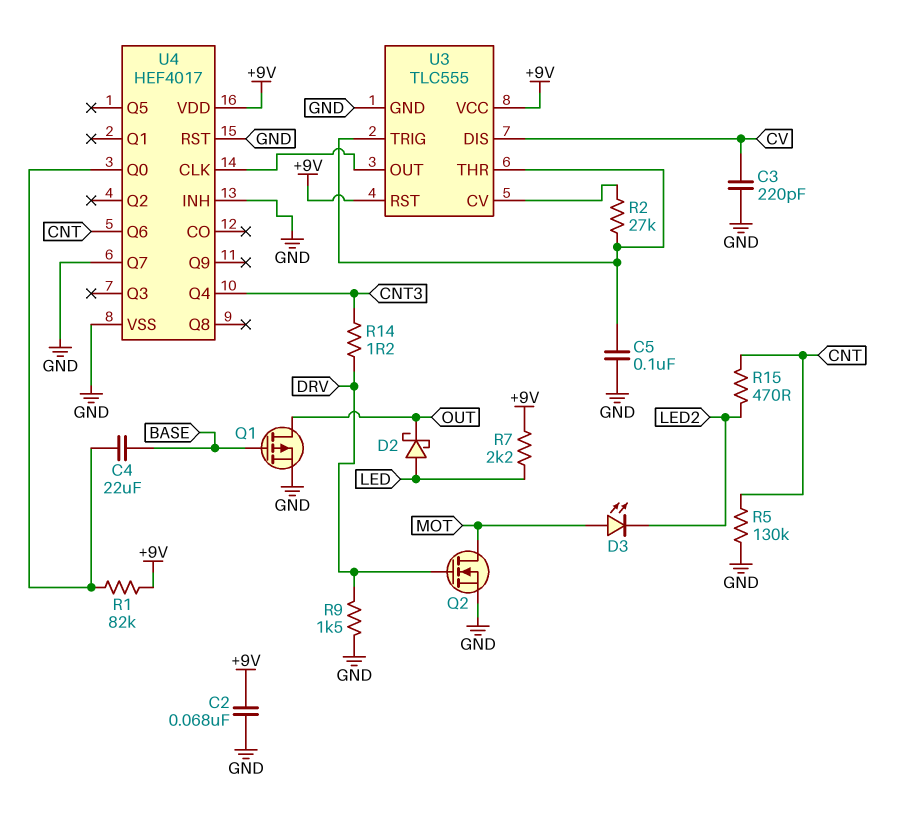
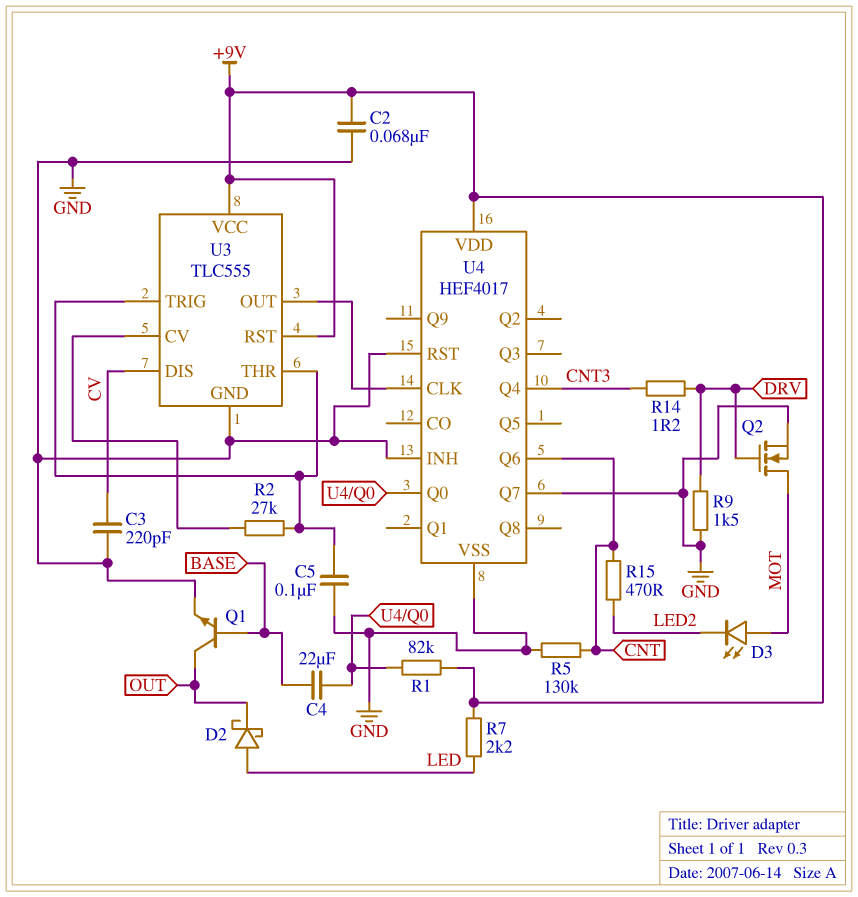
Q1: PMOS (G BASE, D OUT, S GND) -> NPN (B BASE, C OUT, E GND)

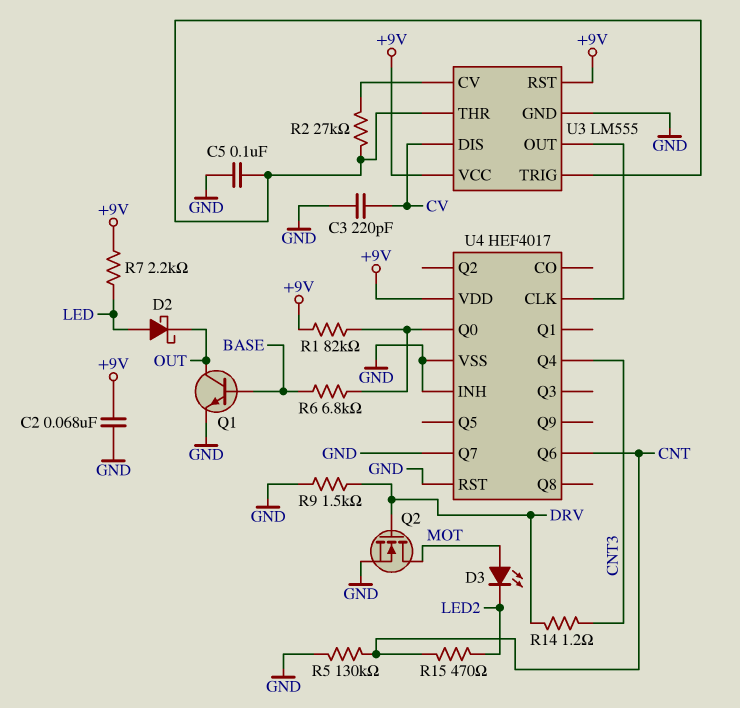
C4: 22uF (BASE, U4/Q0) -> none
R6: none -> 6.8k (BASE, U4/Q0)
U3: TLC555 -> LM555

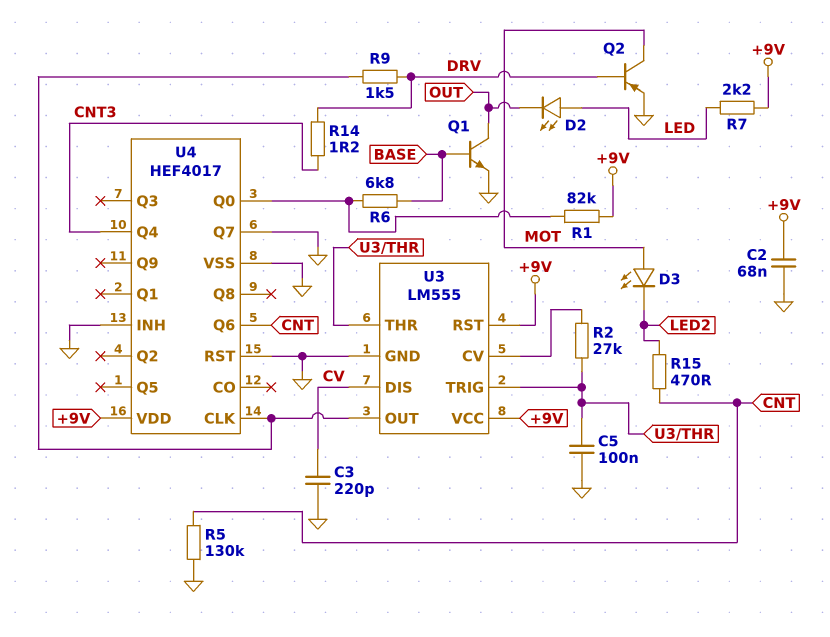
D2: schottky (A LED, K OUT) -> LED (A LED, K OUT)
Q2: NMOS (G DRV, D MOT, S GND) -> PNP (B DRV, C MOT, E GND)
R9: 1.5k (DRV, GND) -> 1.5k (DRV, U3/OUT)

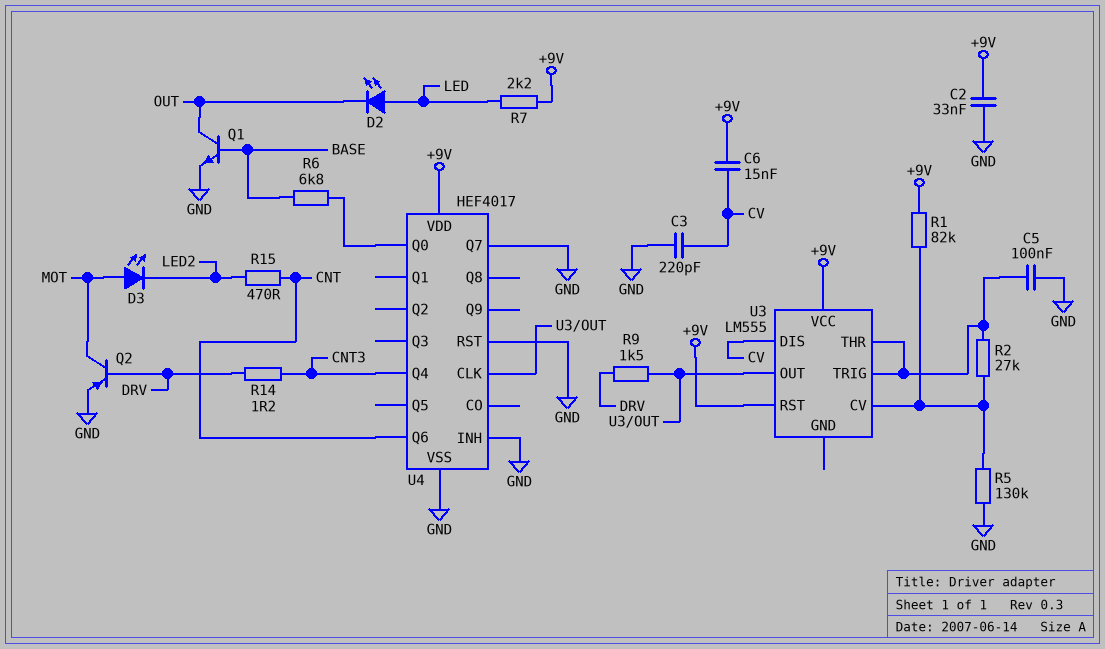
C2: 68nF (+9V, GND) -> 33nF (+9V, GND)
C6: none -> 15nF (+9V, CV)
R1: 82k (+9V, U4/Q0) -> 82k (+9V, U3/CV)
R5: 130k (CNT, GND) -> 130k (GND, U3/CV)
U3 pin GND: GND -> none

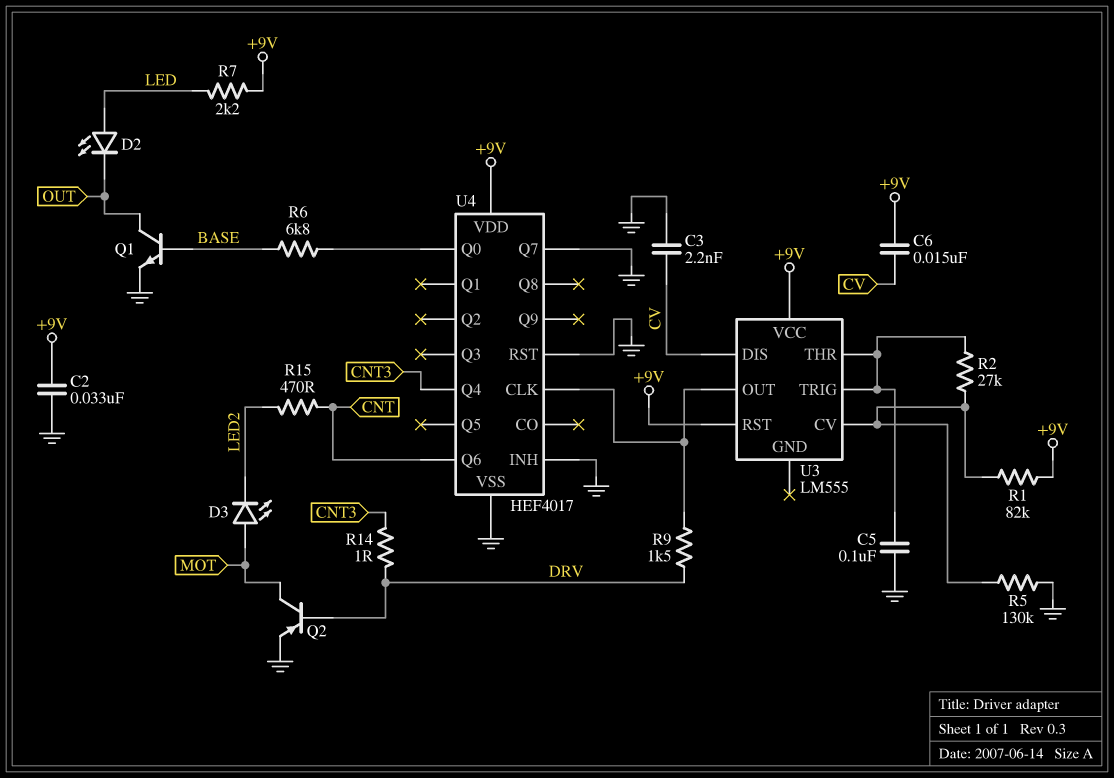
C3: 220pF (CV, GND) -> 2.2nF (CV, GND)
R14: 1.2 (CNT3, DRV) -> 1 (CNT3, DRV)

